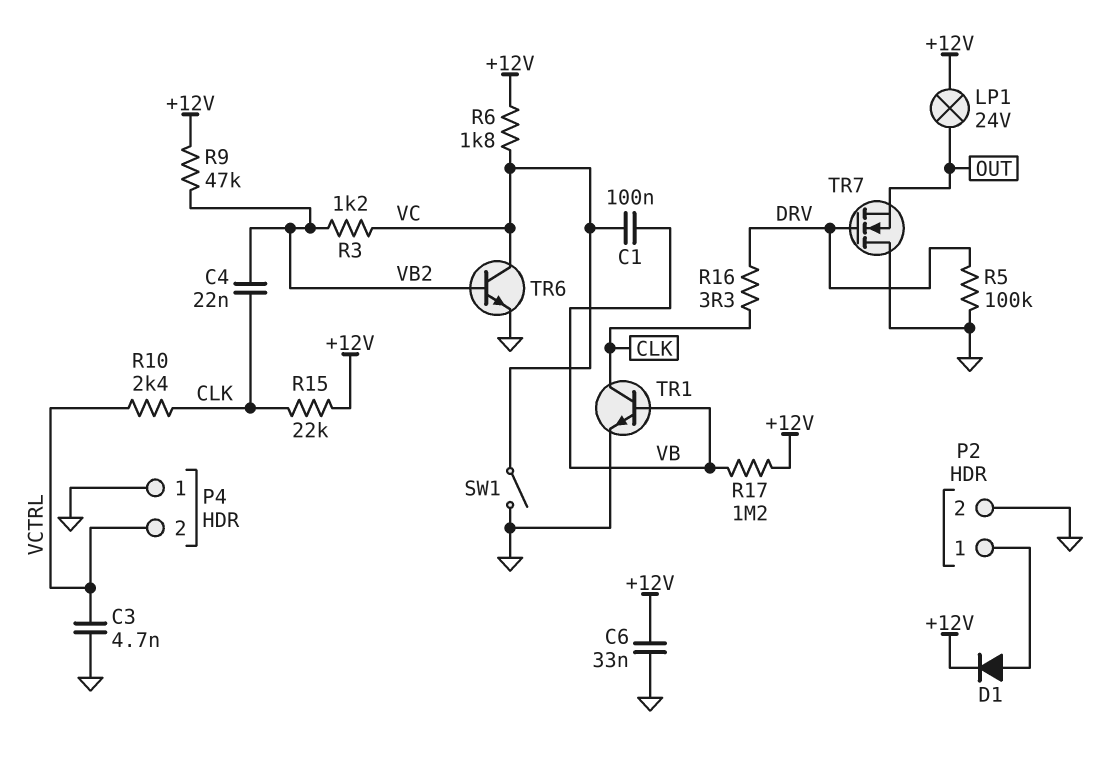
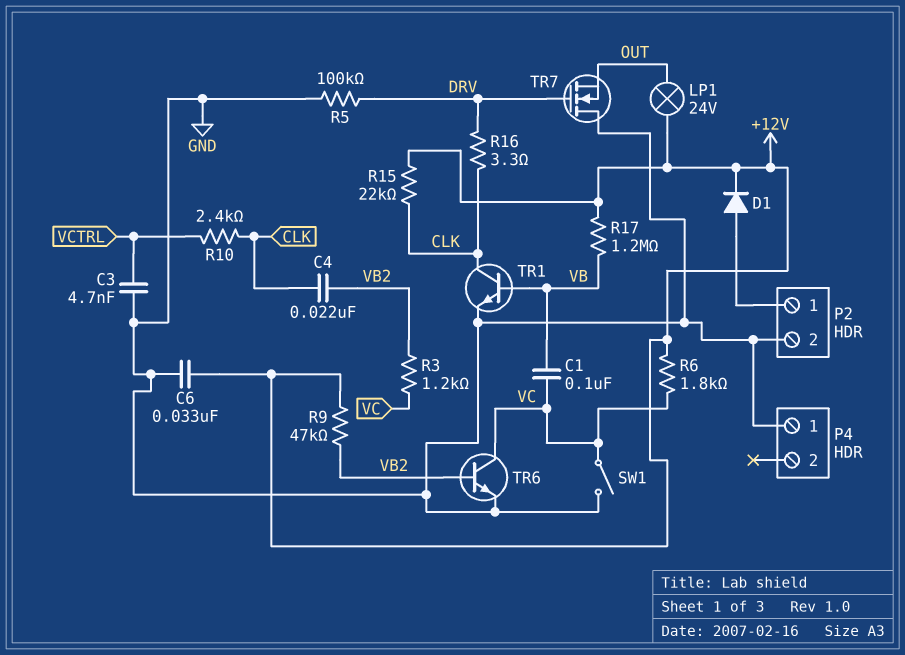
P4 pin 2: VCTRL -> none

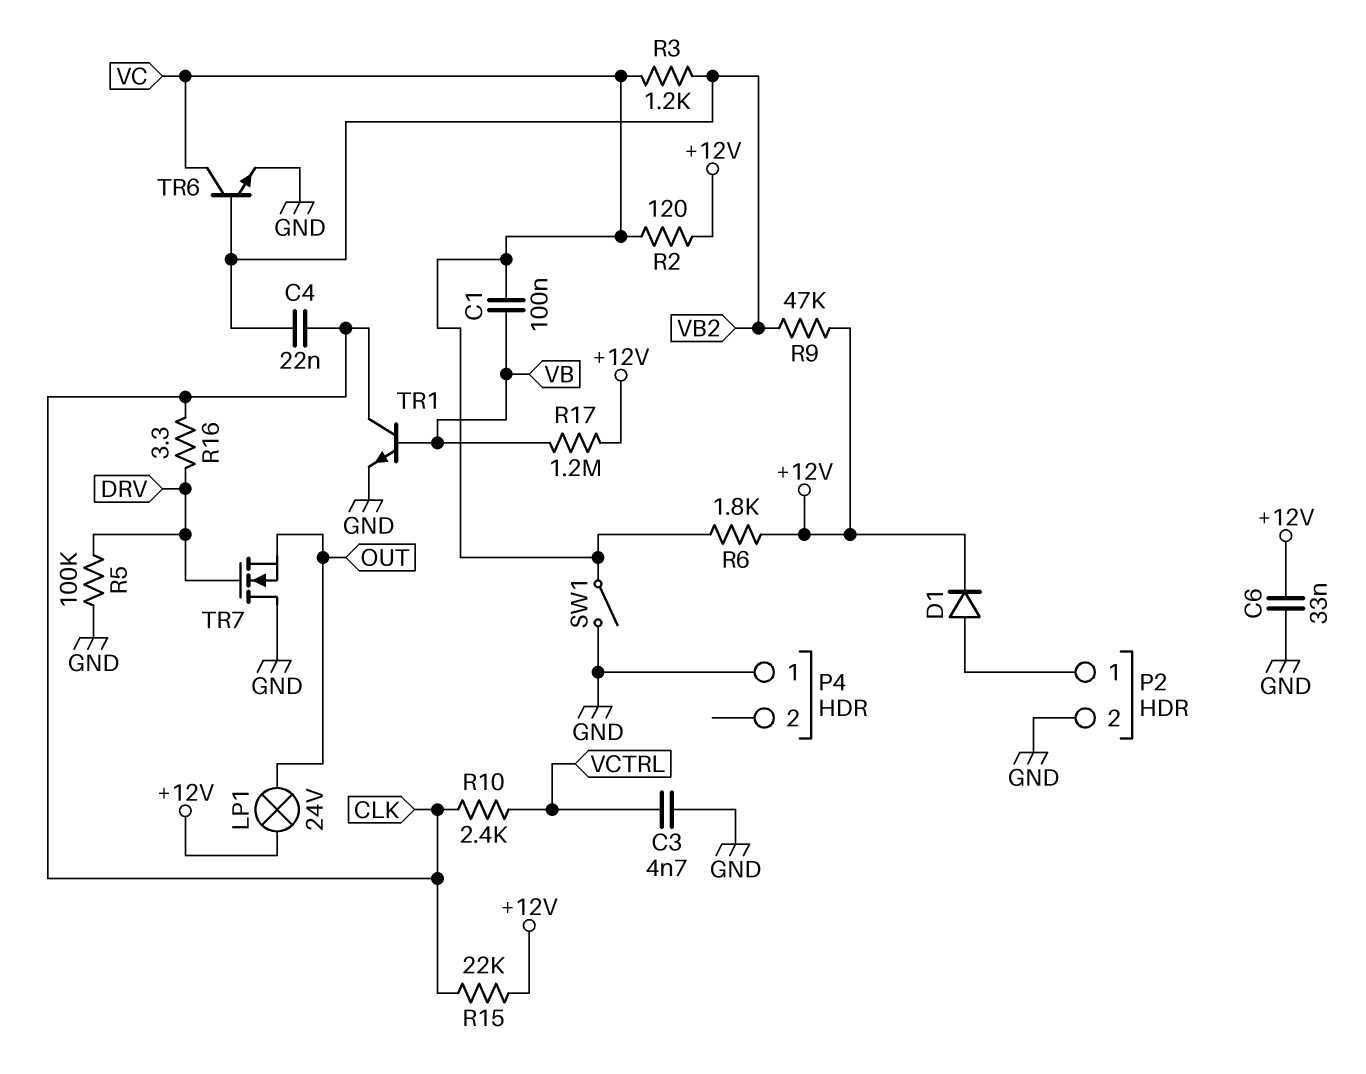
R2: none -> 120 (+12V, VC)

